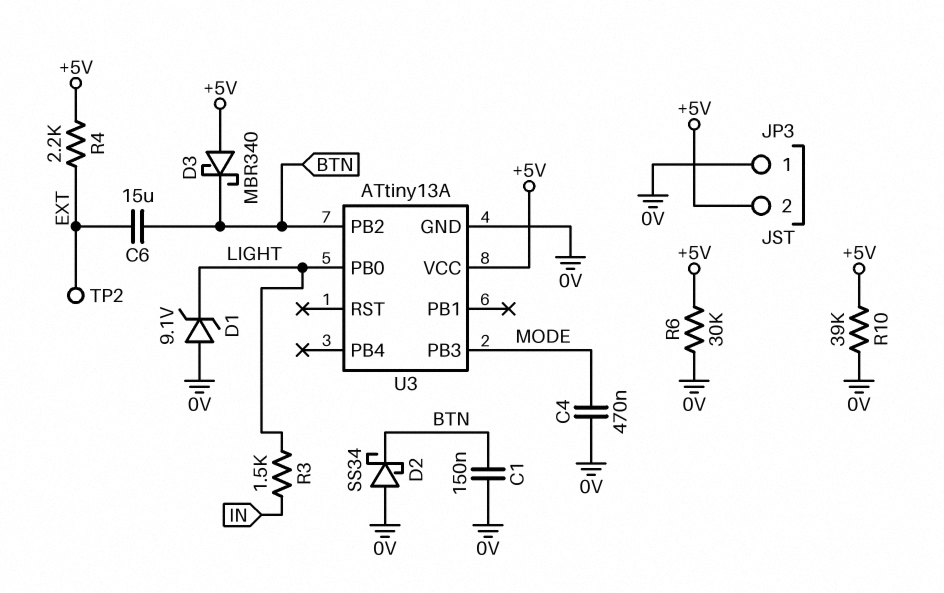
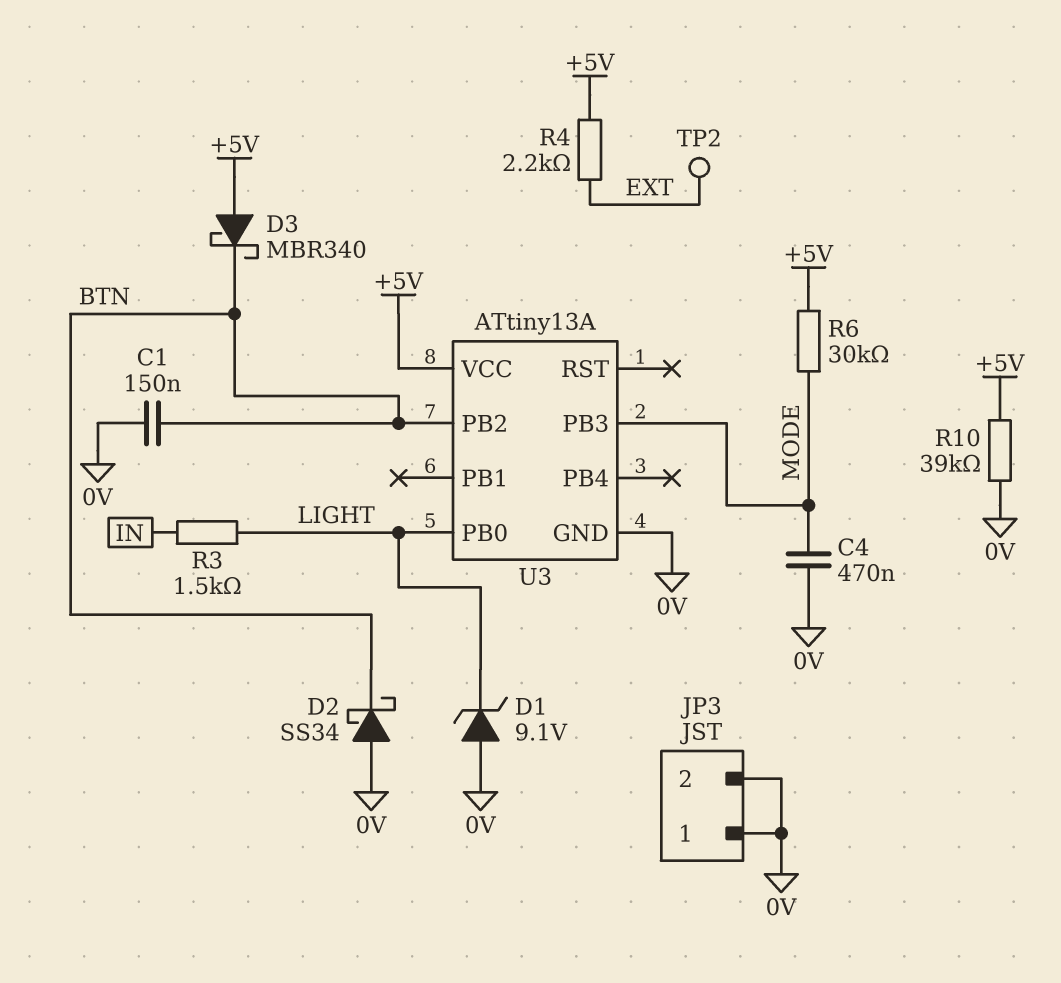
C6: 15uF (BTN, EXT) -> none
JP3 pin 2: +5V -> 0V
R6: 30k (+5V, 0V) -> 30k (+5V, MODE)

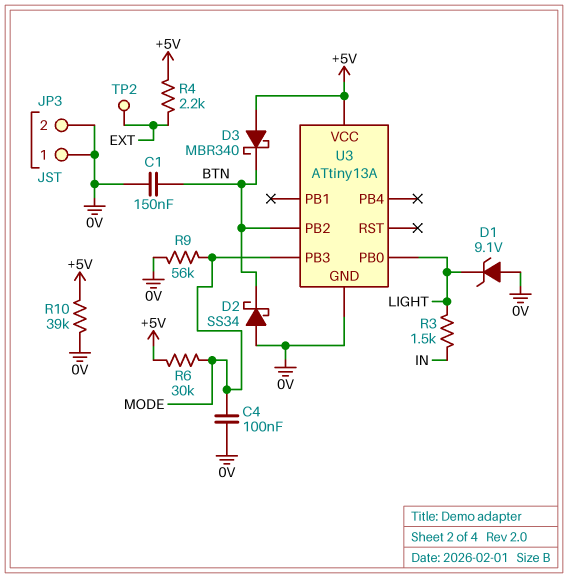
C4: 470nF (0V, MODE) -> 100nF (0V, MODE)
R9: none -> 56k (0V, MODE)

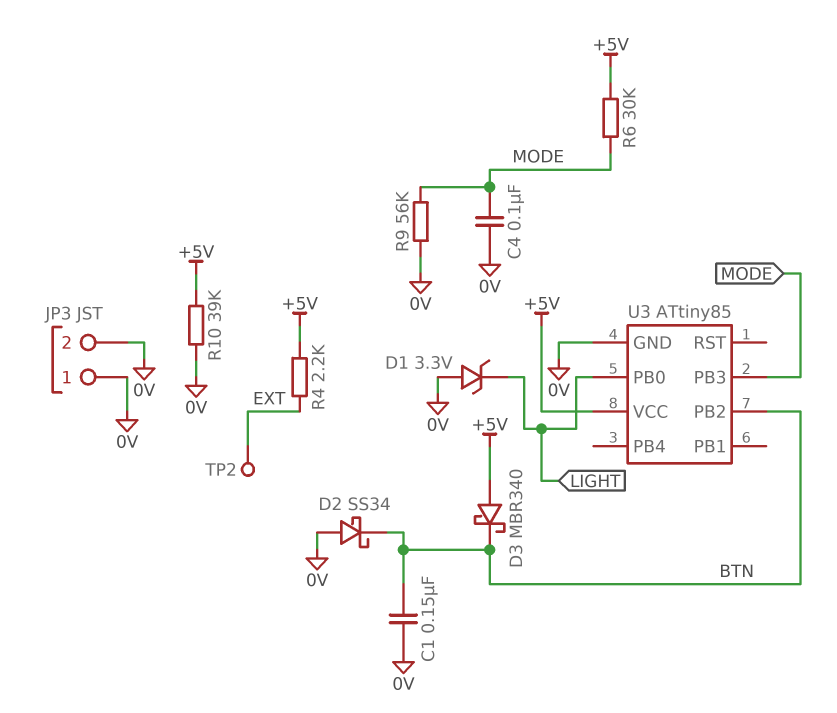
D1: zener 9.1V (A 0V, K LIGHT) -> zener 3.3V (A 0V, K LIGHT)
R3: 1.5k (IN, LIGHT) -> none
U3: ATtiny13A -> ATtiny85

